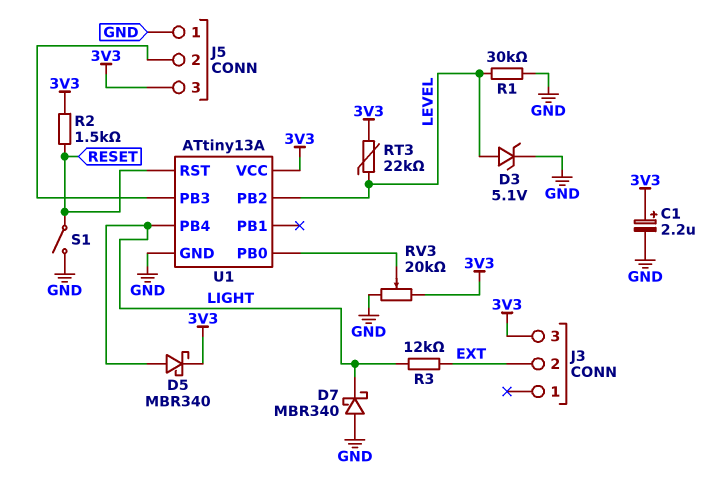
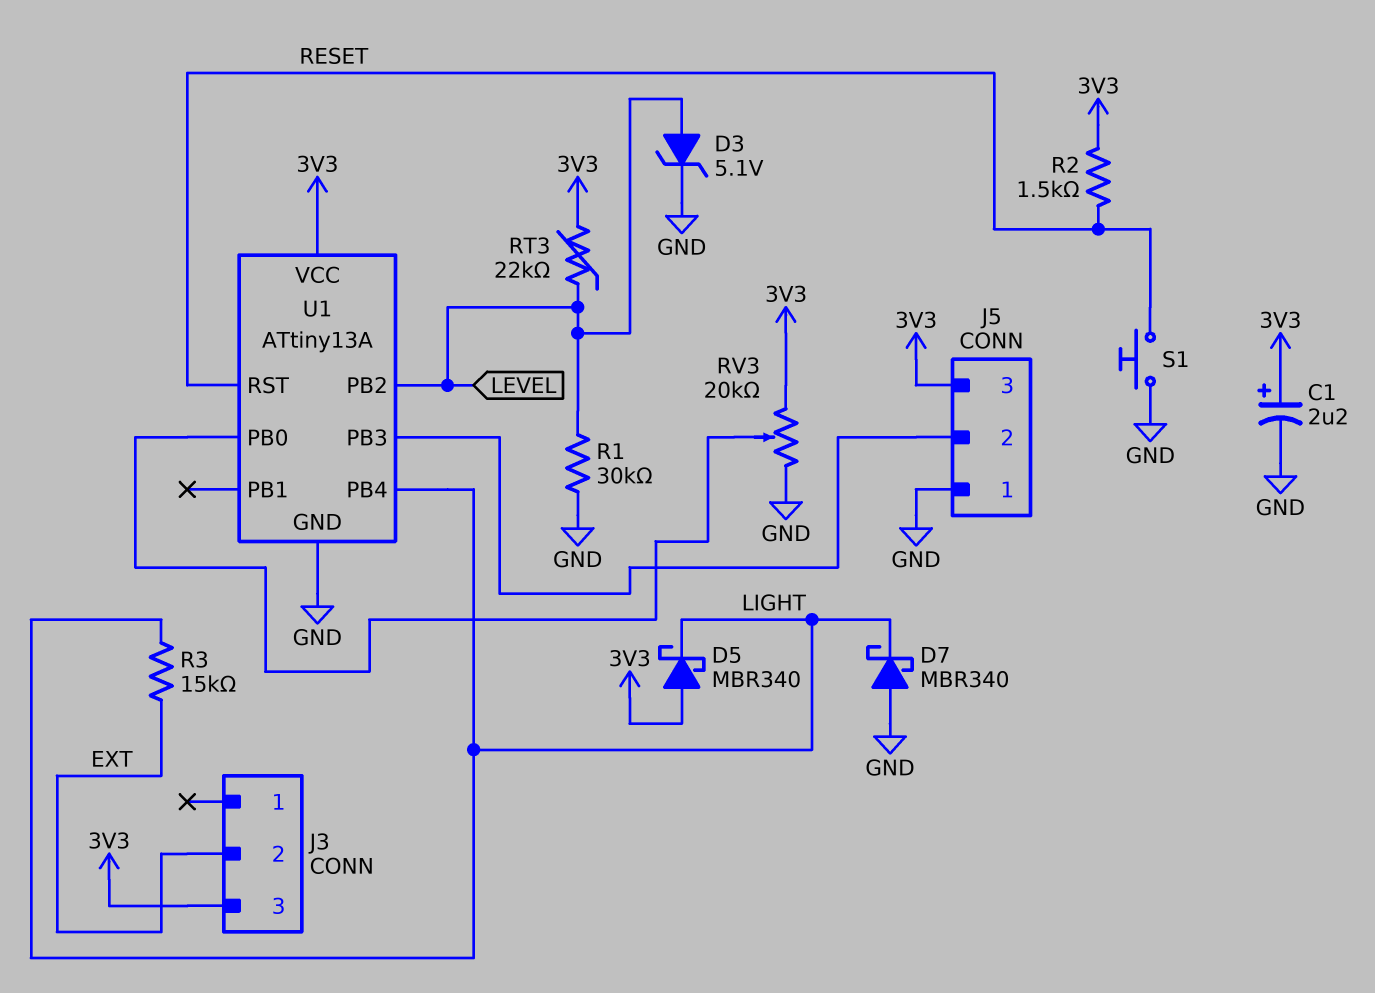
D5: schottky MBR340 (A LIGHT, K 3V3) -> schottky MBR340 (A 3V3, K LIGHT)
R3: 12k (EXT, LIGHT) -> 15k (EXT, LIGHT)
S1: switch (GND, RESET) -> button (GND, RESET)

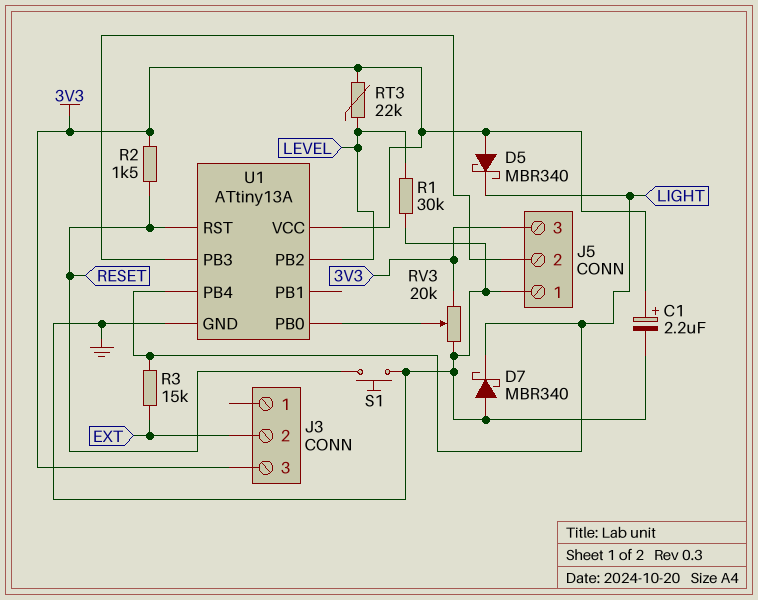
D3: zener 5.1V (A LEVEL, K GND) -> none

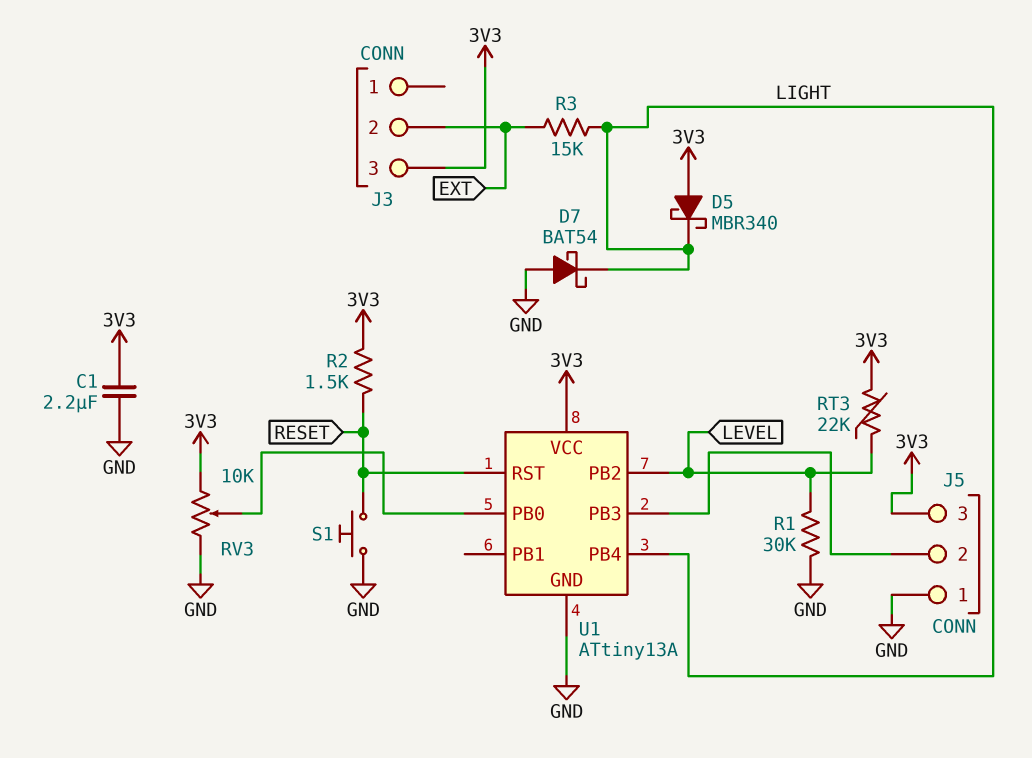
C1: 2.2uF (plus 3V3, minus GND) -> 2.2uF (3V3, GND)
D7: schottky MBR340 (A GND, K LIGHT) -> schottky BAT54 (A GND, K LIGHT)
RV3: 20k (3V3, GND, wiper U1/PB0) -> 10k (3V3, GND, wiper U1/PB0)

